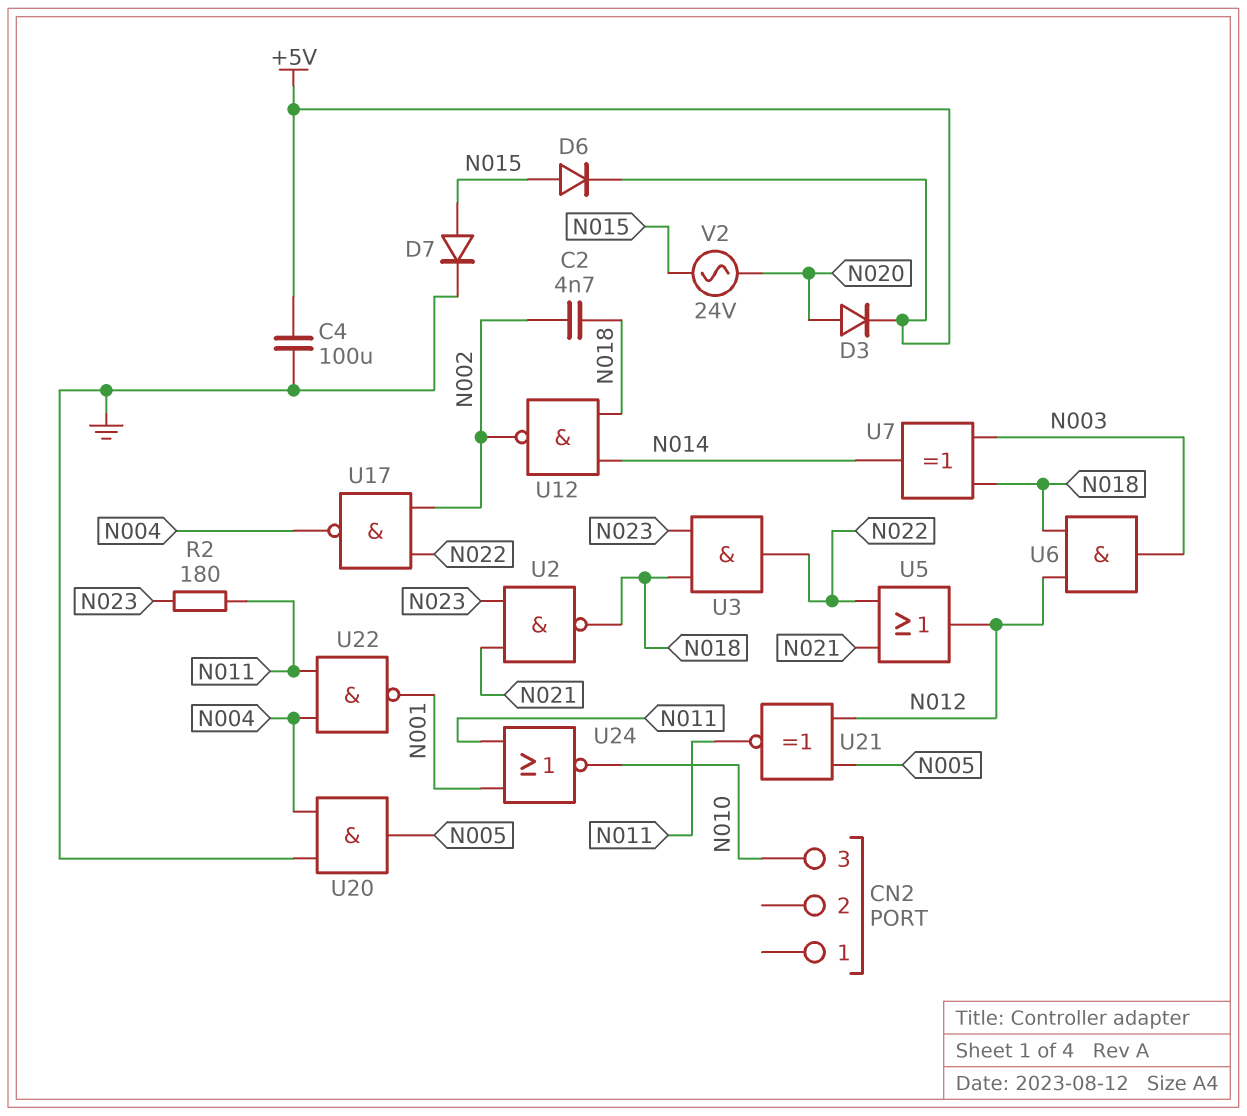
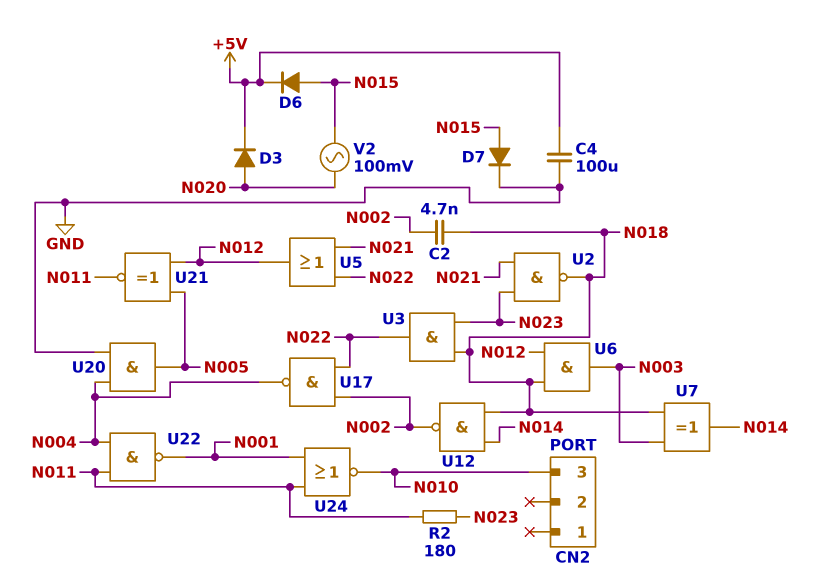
V2: AC 24V (N015, N020) -> AC 100mV (N015, N020)

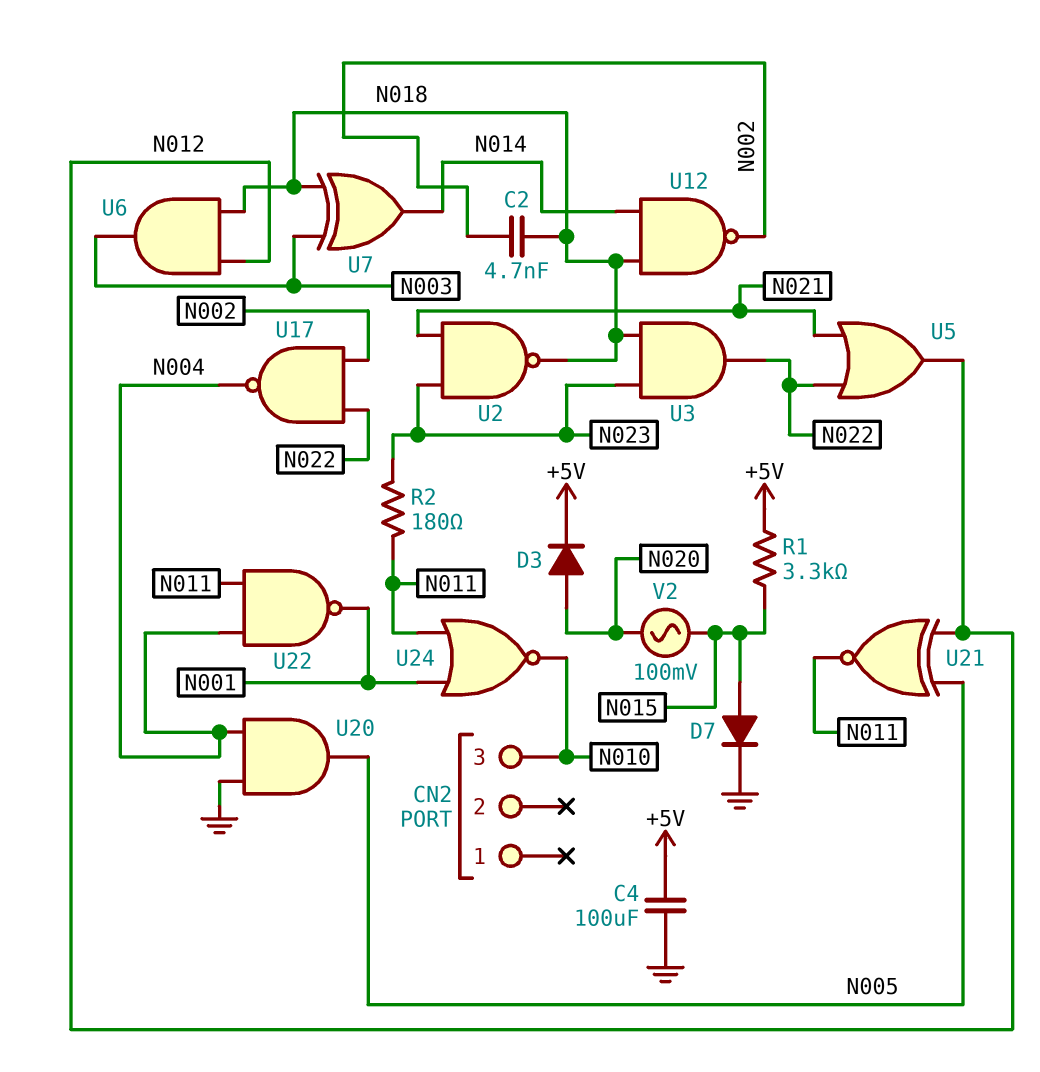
D6: diode (A N015, K +5V) -> none
R1: none -> 3.3k (+5V, N015)

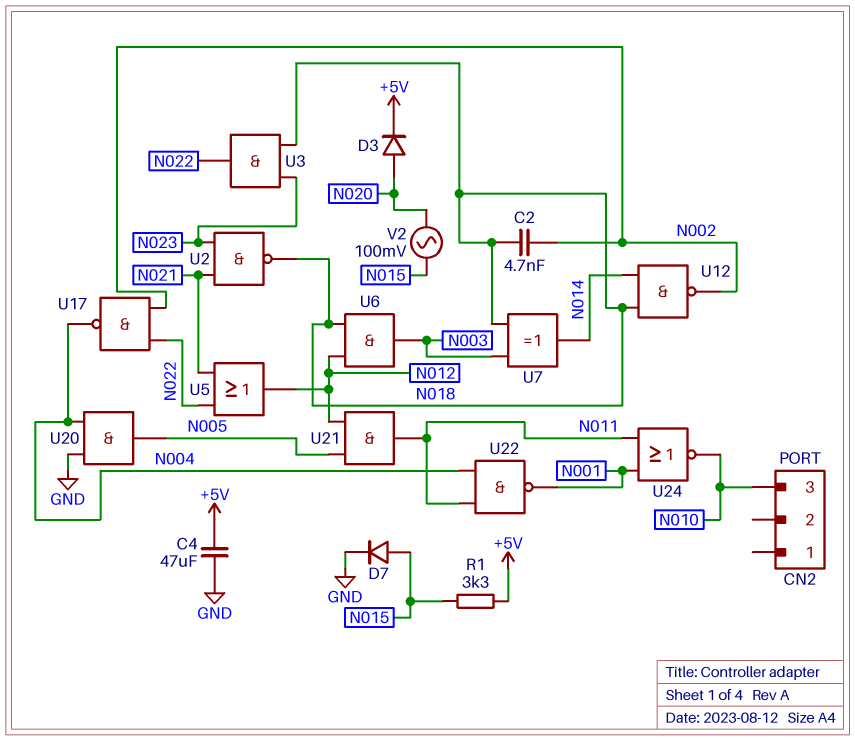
C4: 100uF (+5V, GND) -> 47uF (+5V, GND)
R2: 180 (N011, N023) -> none
U21: XNOR (in N005, in N012, out N011) -> AND (in N005, in N012, out N011)

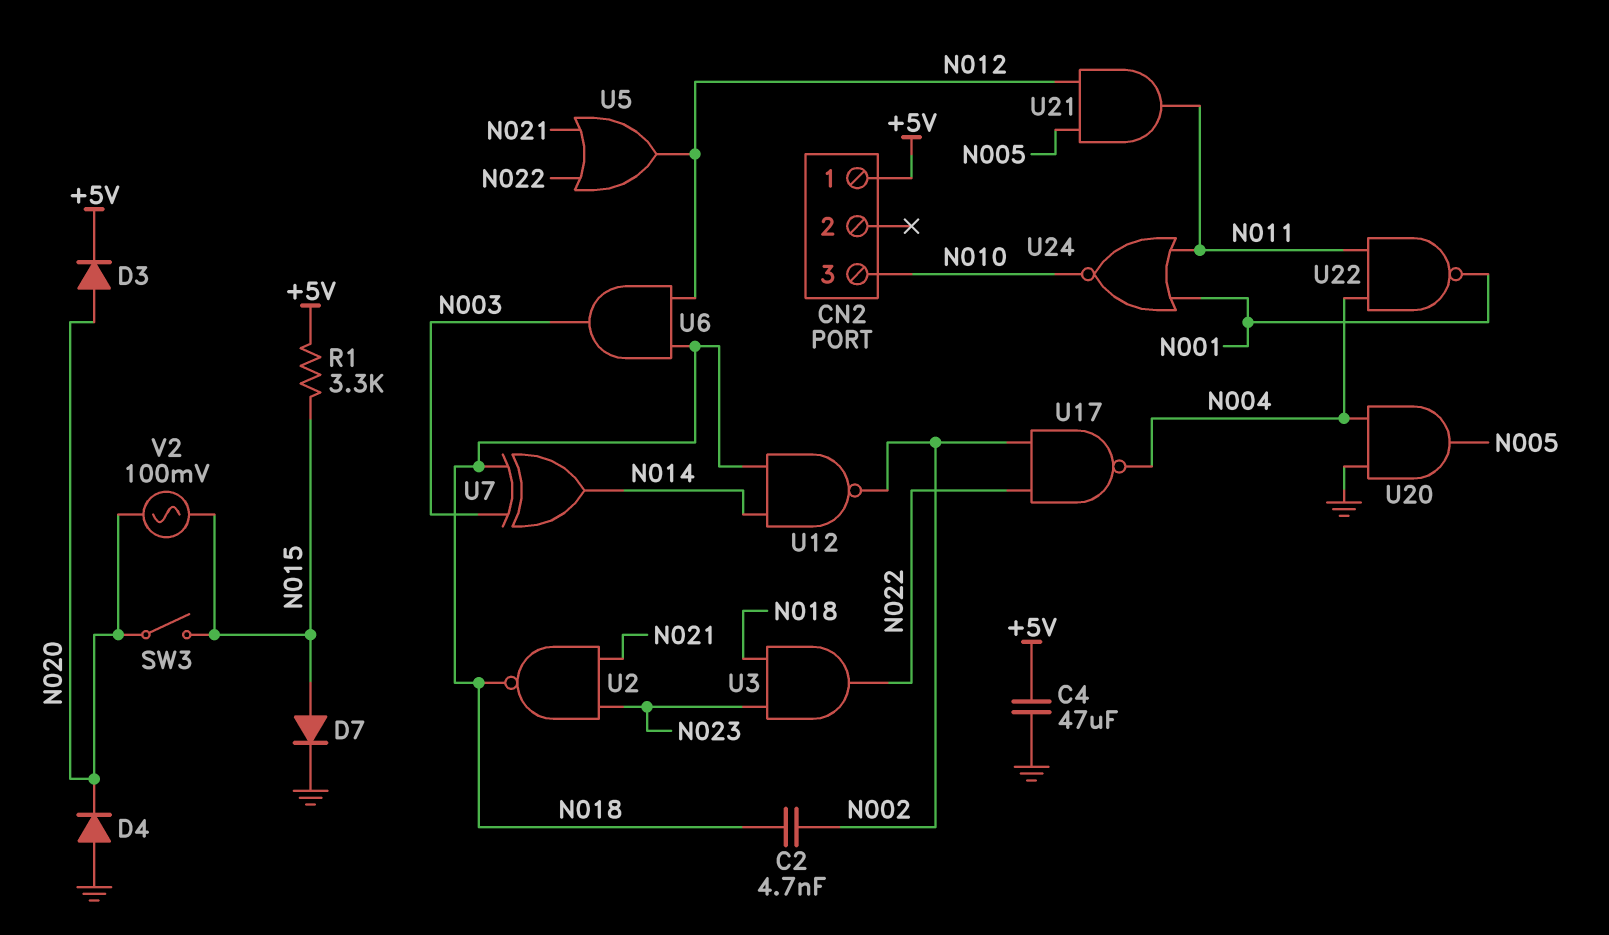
CN2 pin 1: none -> +5V
D4: none -> diode (A GND, K N020)
SW3: none -> switch (N015, N020)

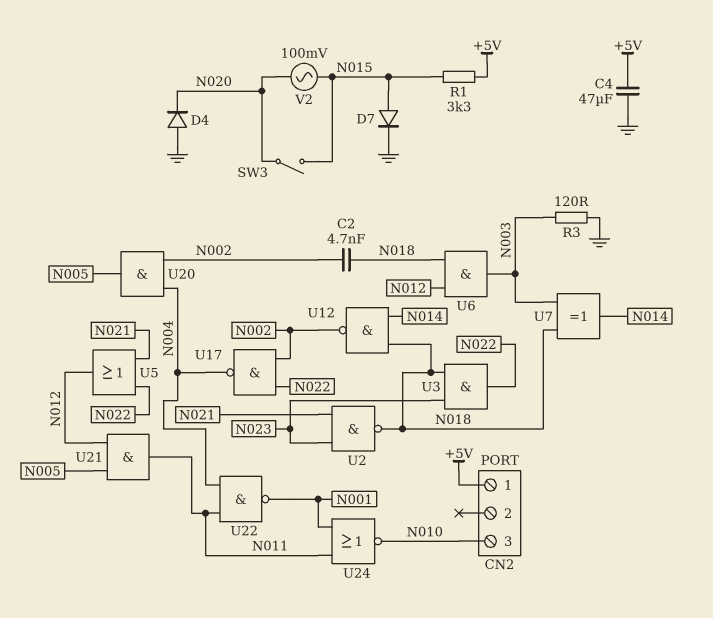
D3: diode (A N020, K +5V) -> none
R3: none -> 120 (GND, N003)
U20: AND (in GND, in N004, out N005) -> AND (in N002, in N004, out N005)

